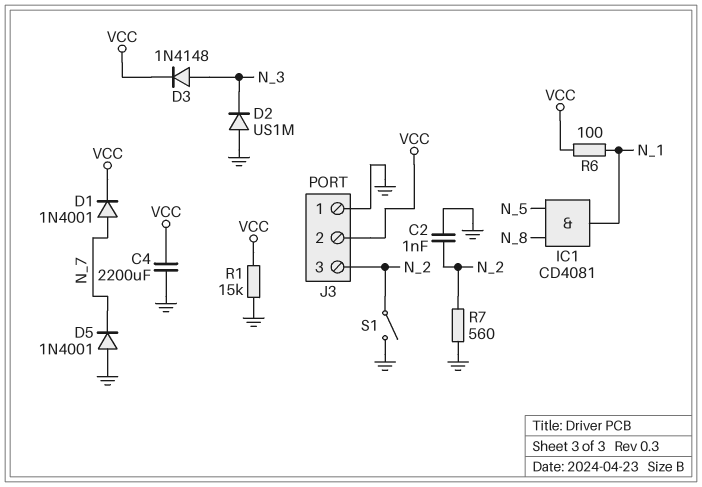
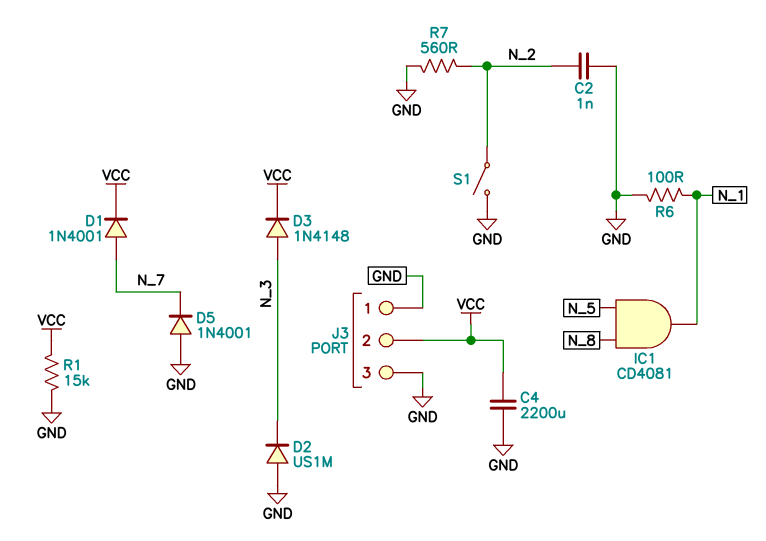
J3 pin 3: N_2 -> GND
R6: 100 (N_1, VCC) -> 100 (GND, N_1)

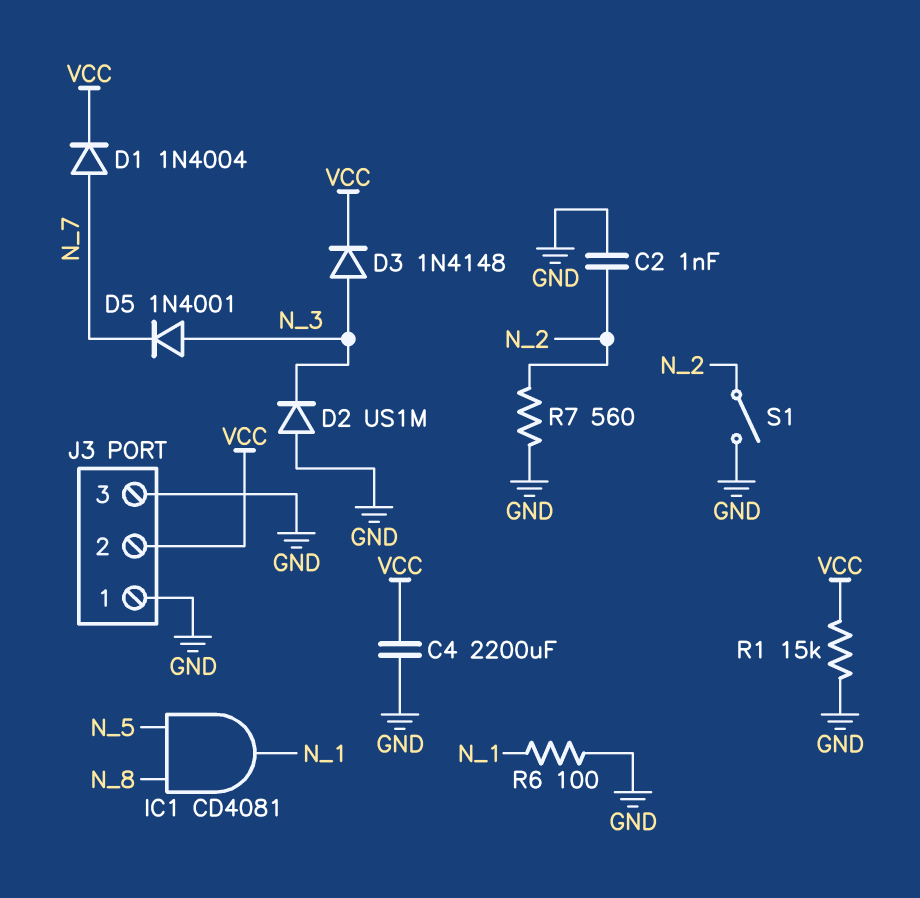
D1: diode 1N4001 (A N_7, K VCC) -> diode 1N4004 (A N_7, K VCC)
D5: diode 1N4001 (A GND, K N_7) -> diode 1N4001 (A N_3, K N_7)

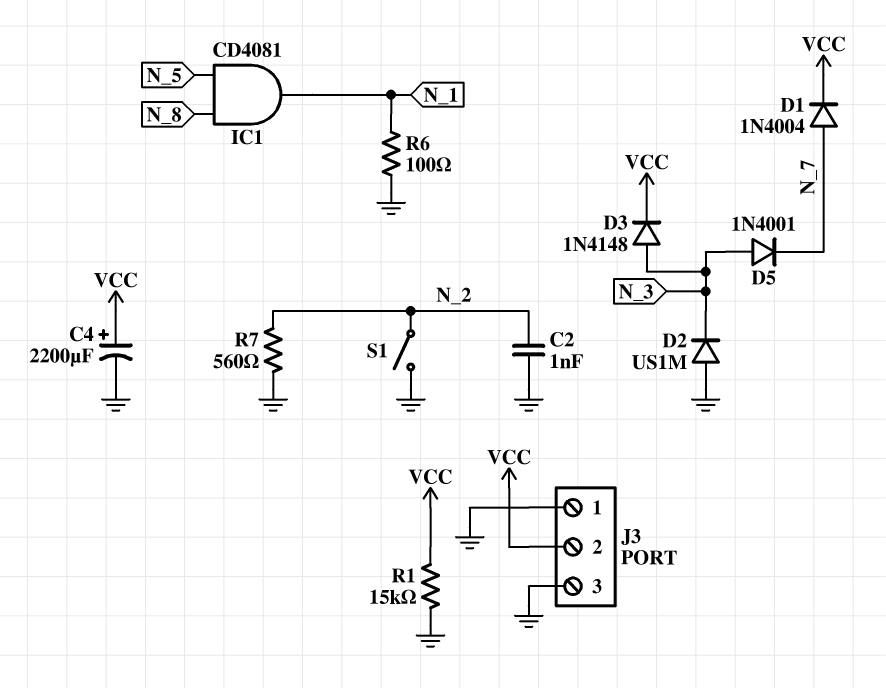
C4: 2200uF (GND, VCC) -> 2200uF (plus VCC, minus GND)

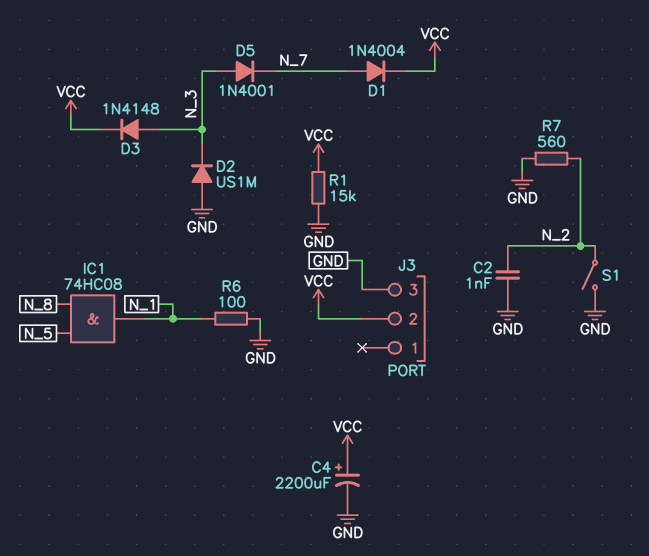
IC1: AND CD4081 (in N_5, in N_8, out N_1) -> AND 74HC08 (in N_5, in N_8, out N_1)
J3 pin 1: GND -> none

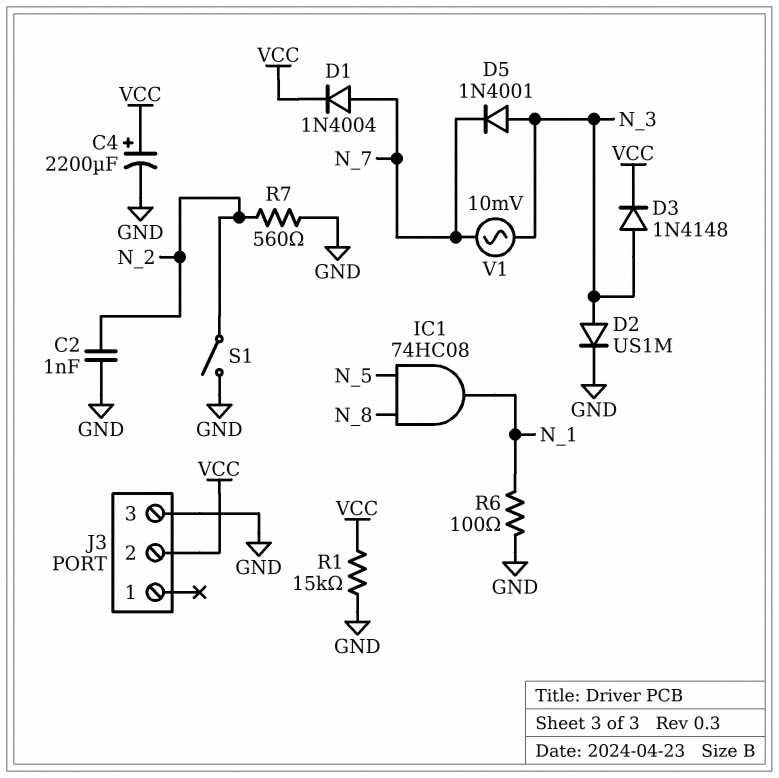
D2: diode US1M (A GND, K N_3) -> diode US1M (A N_3, K GND)
V1: none -> AC 10mV (N_3, N_7)

